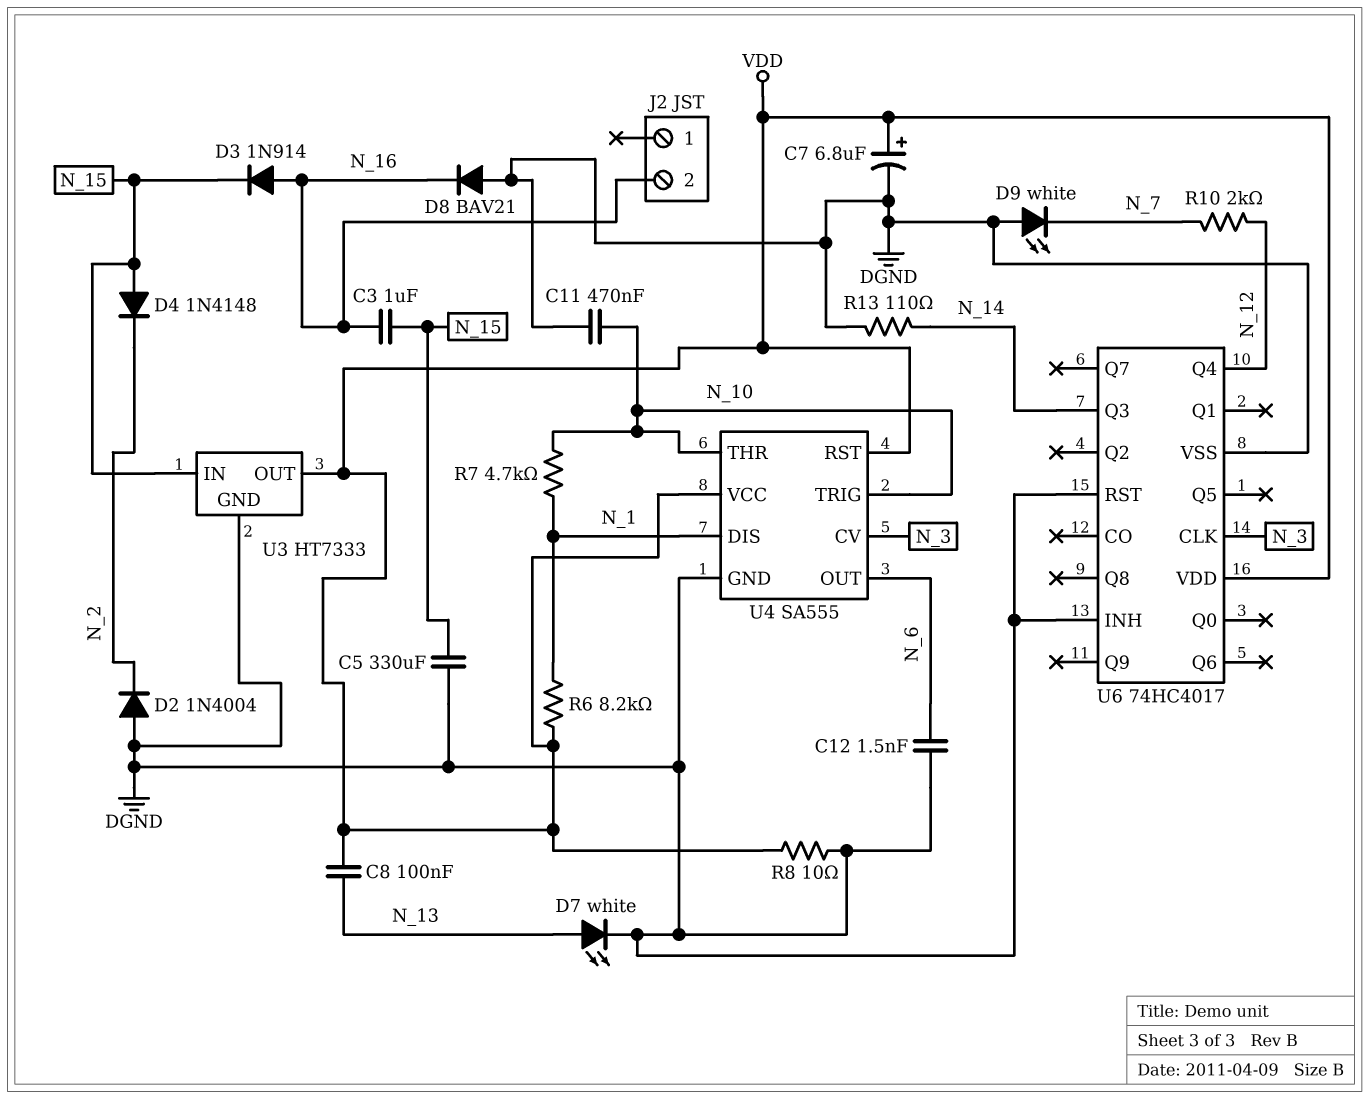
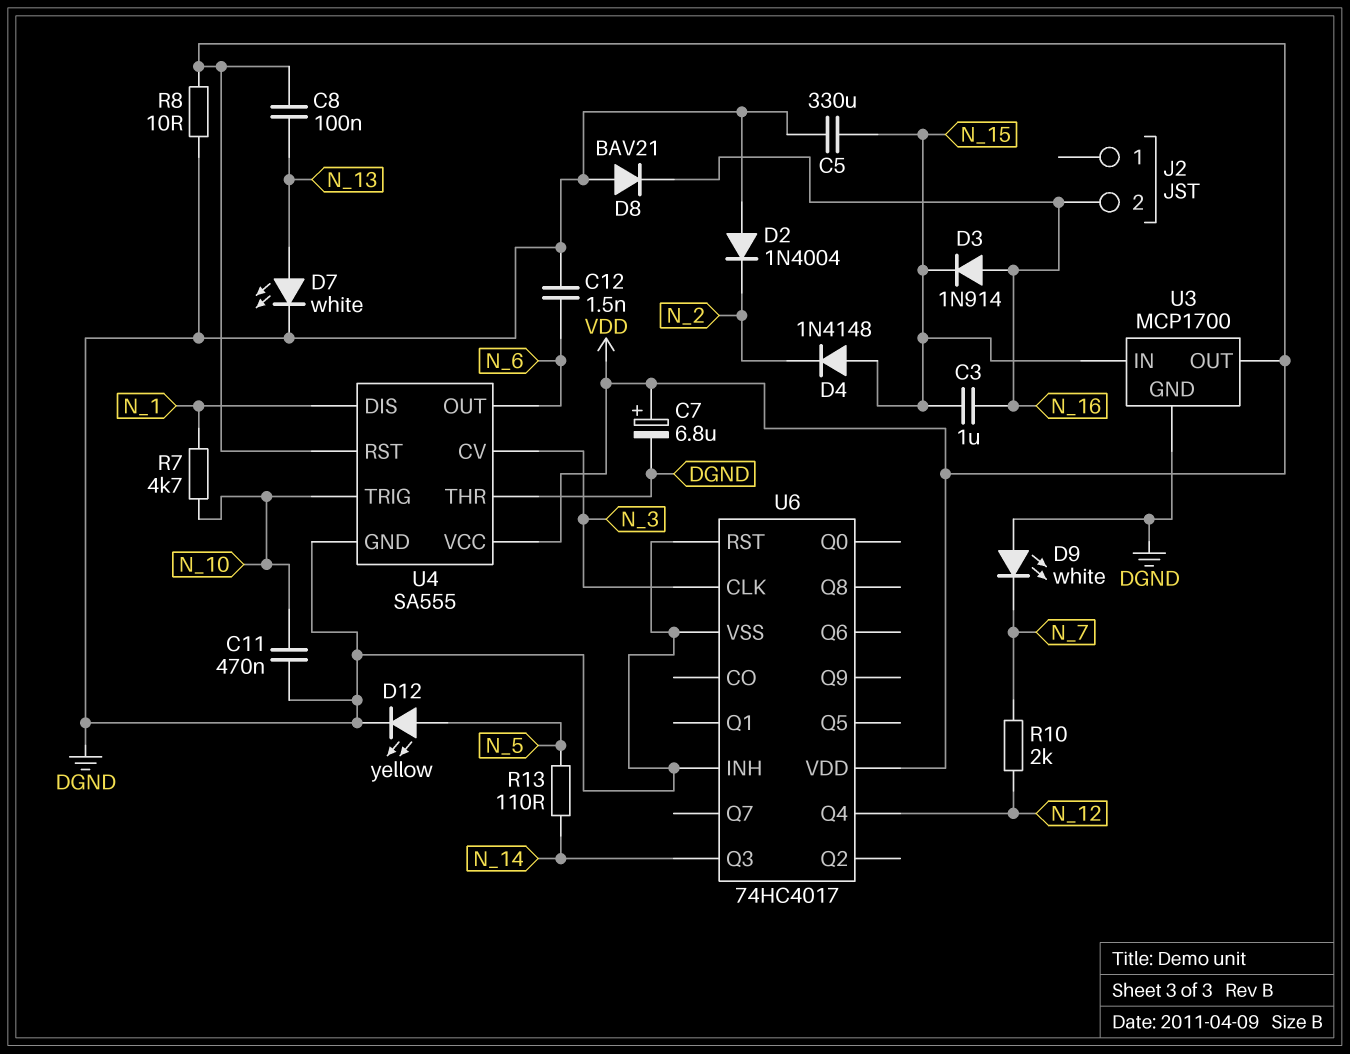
D12: none -> LED yellow (A N_5, K DGND)
R6: 8.2k (N_1, VDD) -> none
R13: 110 (DGND, N_14) -> 110 (N_5, N_14)
U3: HT7333 -> MCP1700
U4 pin THR: N_10 -> DGND

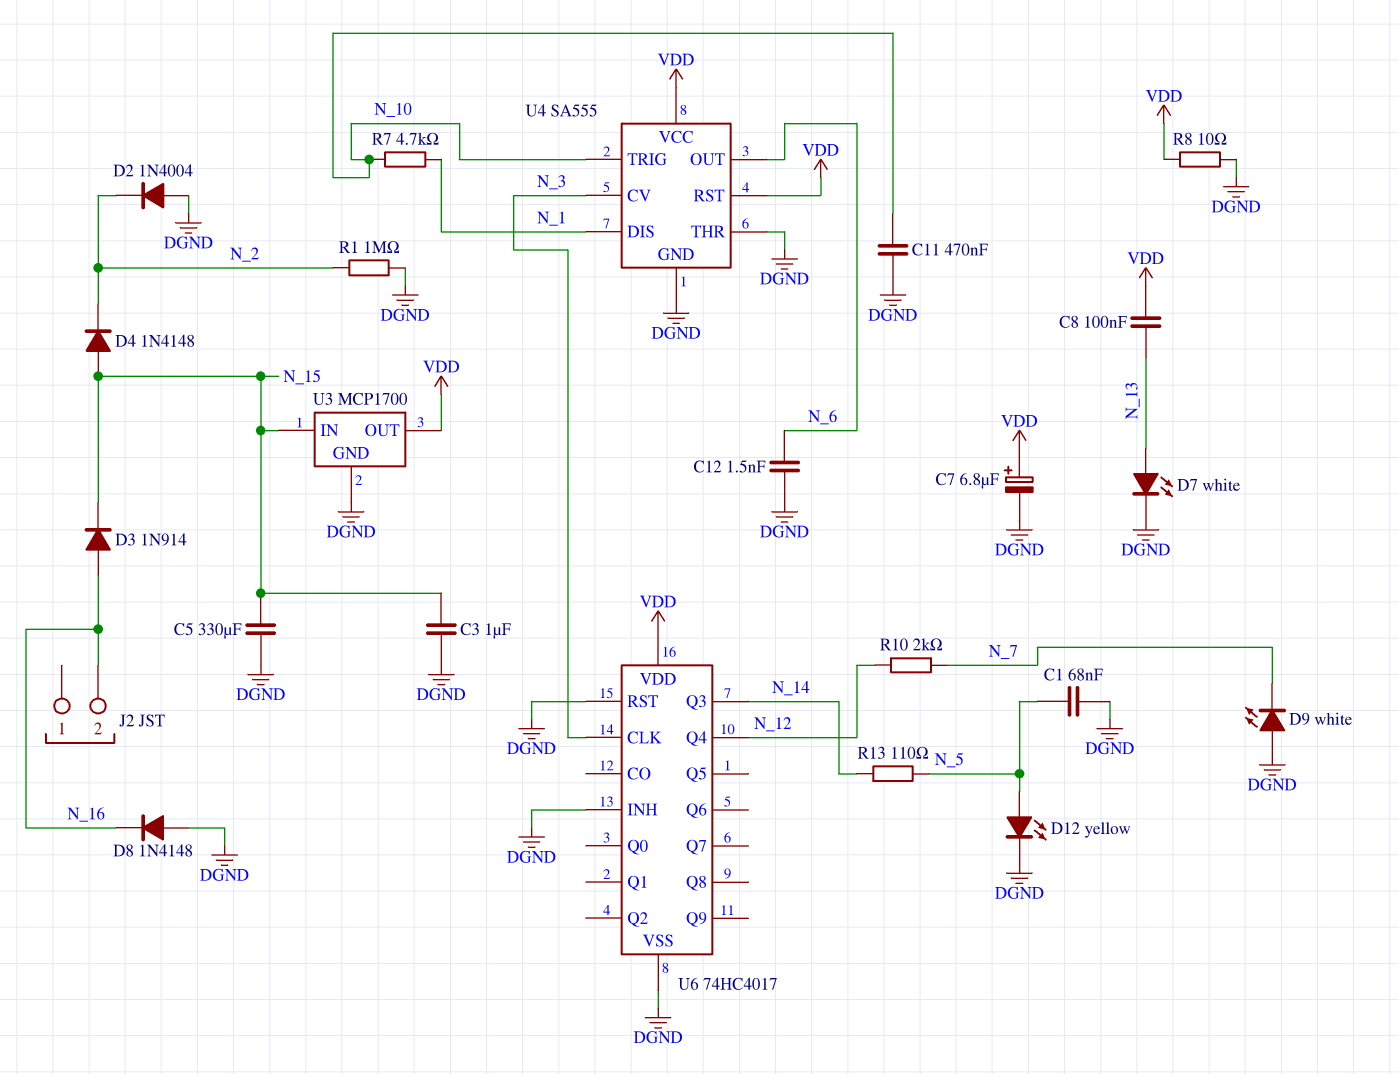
C1: none -> 68nF (DGND, N_5)
C3: 1uF (N_15, N_16) -> 1uF (DGND, N_15)
D8: diode BAV21 (A DGND, K N_16) -> diode 1N4148 (A DGND, K N_16)
R1: none -> 1M (DGND, N_2)

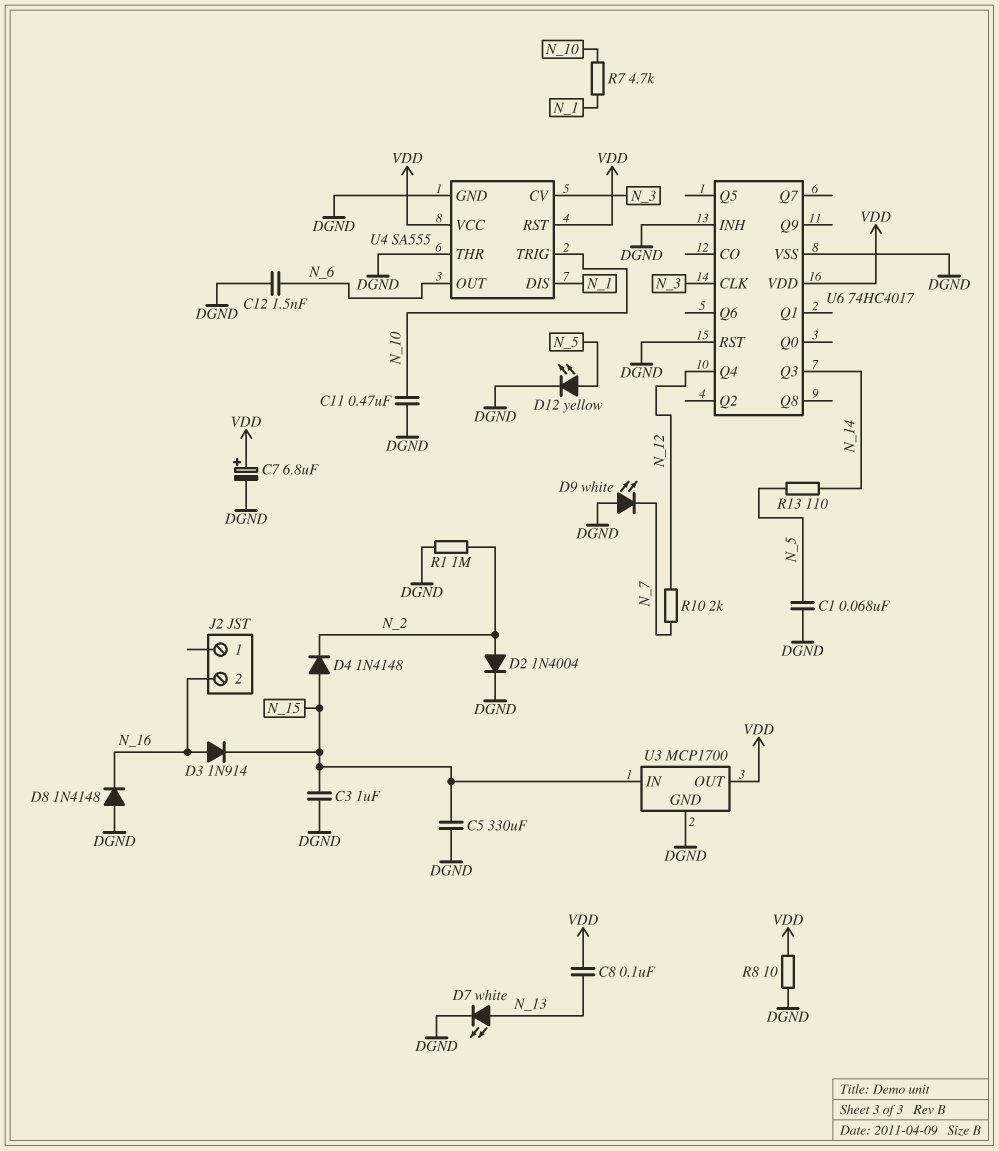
D2: diode 1N4004 (A DGND, K N_2) -> diode 1N4004 (A N_2, K DGND)

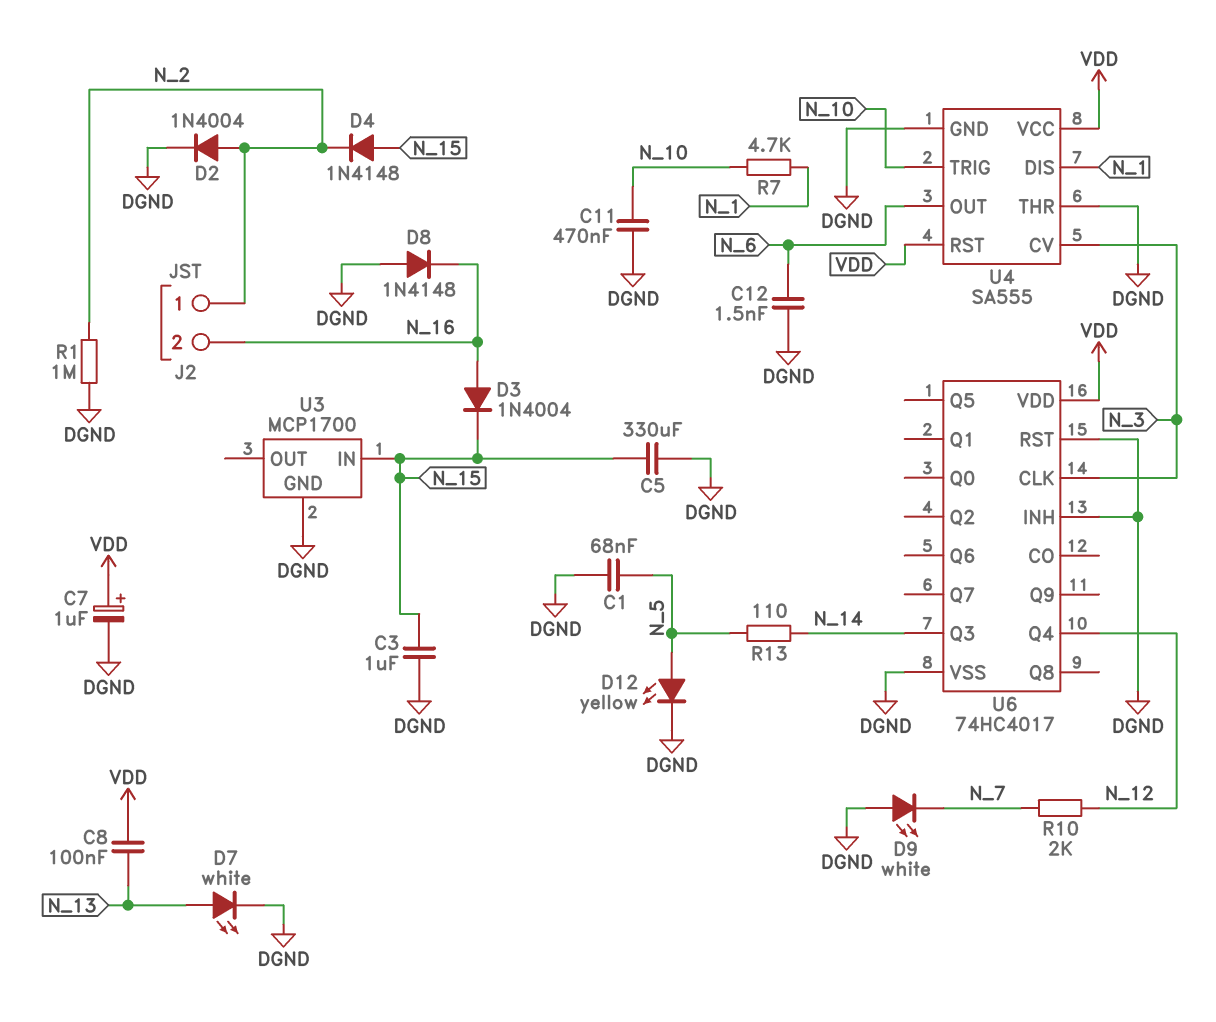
C7: 6.8uF (plus VDD, minus DGND) -> 1uF (plus VDD, minus DGND)
D3: diode 1N914 (A N_16, K N_15) -> diode 1N4004 (A N_16, K N_15)
J2 pin 1: none -> N_2
R8: 10 (DGND, VDD) -> none
U3 pin OUT: VDD -> none

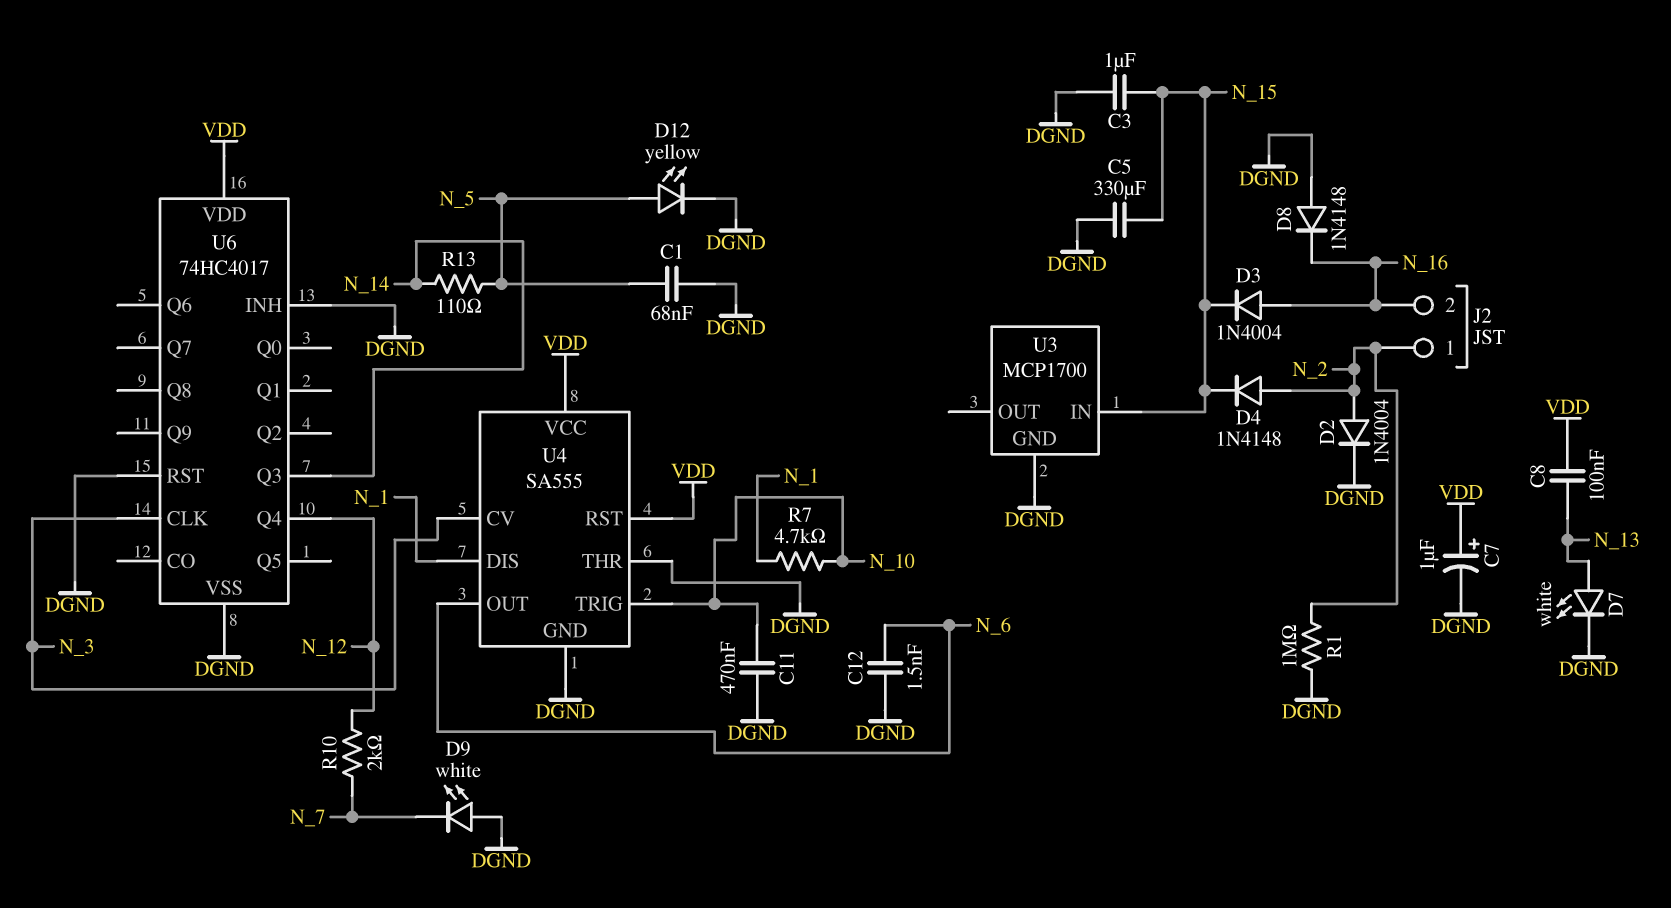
D4: diode 1N4148 (A N_15, K N_2) -> diode 1N4148 (A N_2, K N_15)

